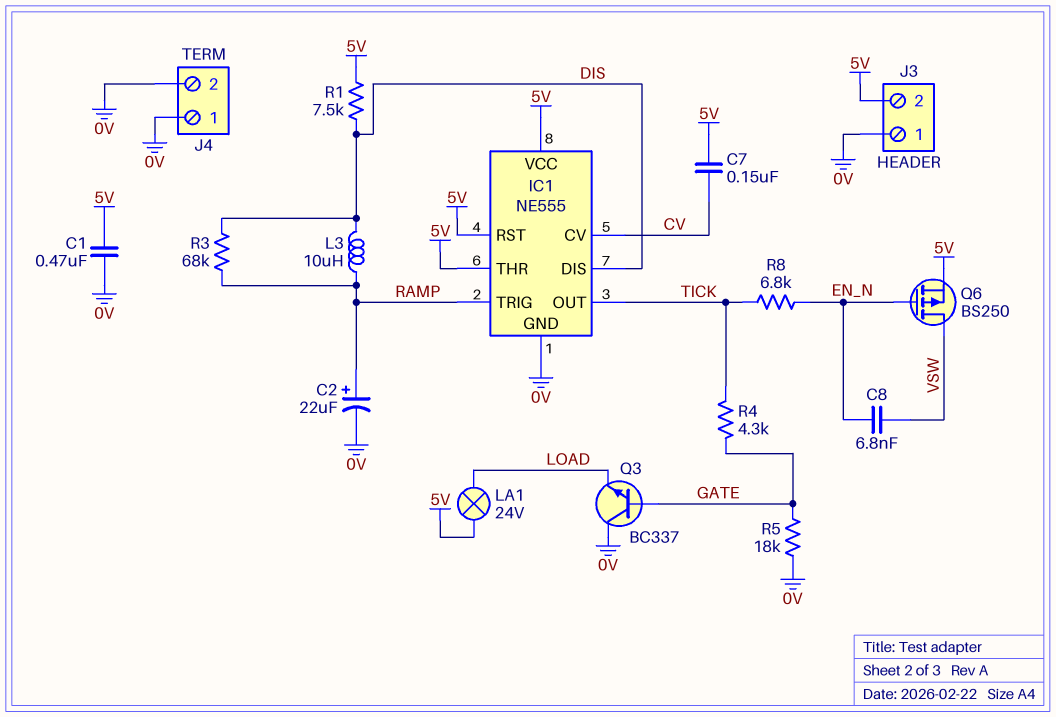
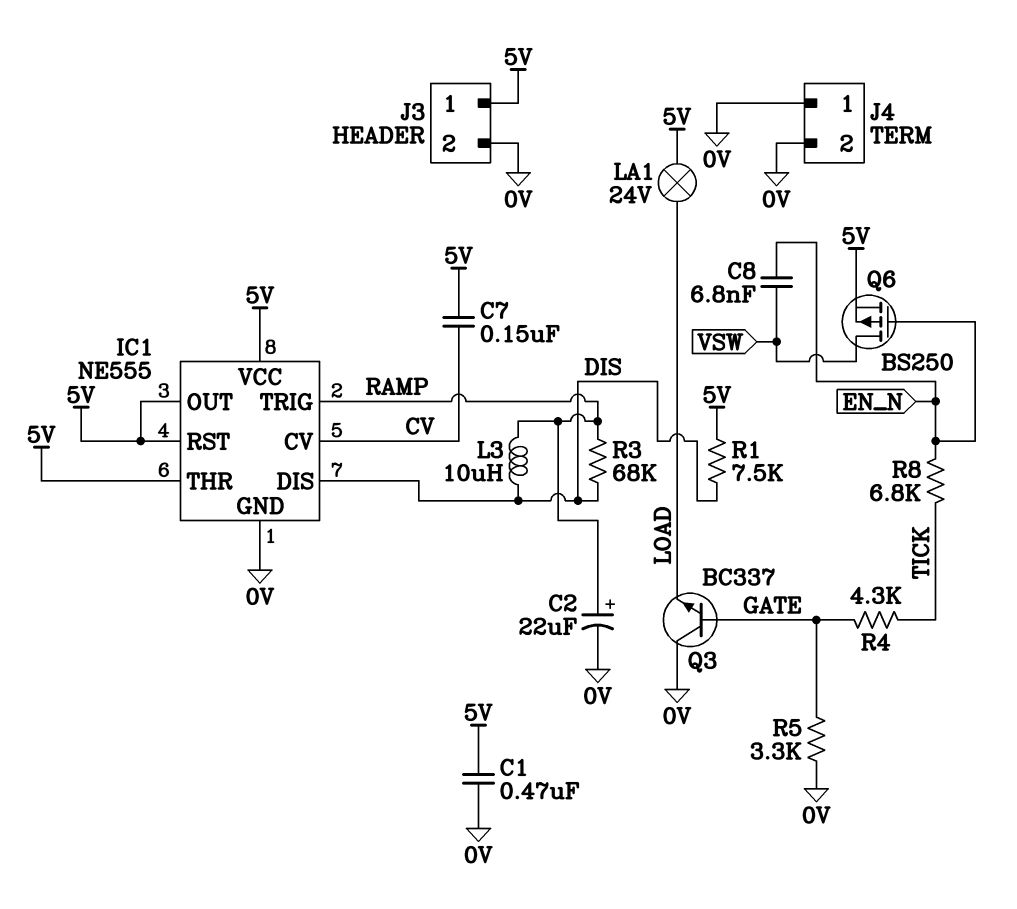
IC1 pin OUT: TICK -> 5V
J3 pin 1: 0V -> 5V
J3 pin 2: 5V -> 0V
R5: 18k (0V, GATE) -> 3.3k (0V, GATE)

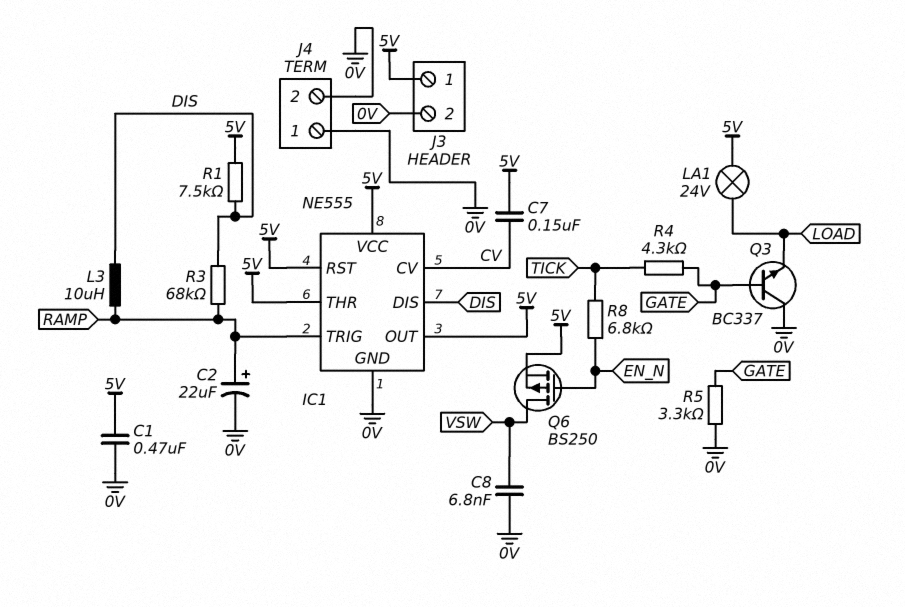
C8: 6.8nF (EN_N, VSW) -> 6.8nF (0V, VSW)

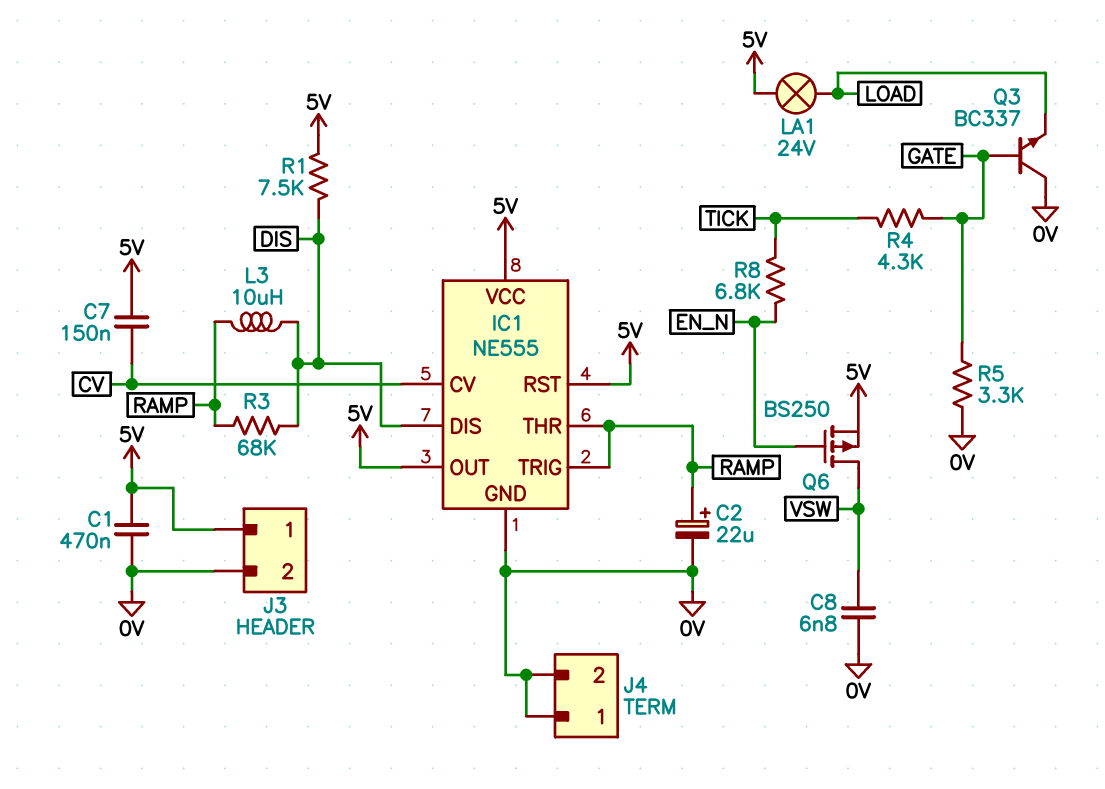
IC1 pin THR: 5V -> RAMP

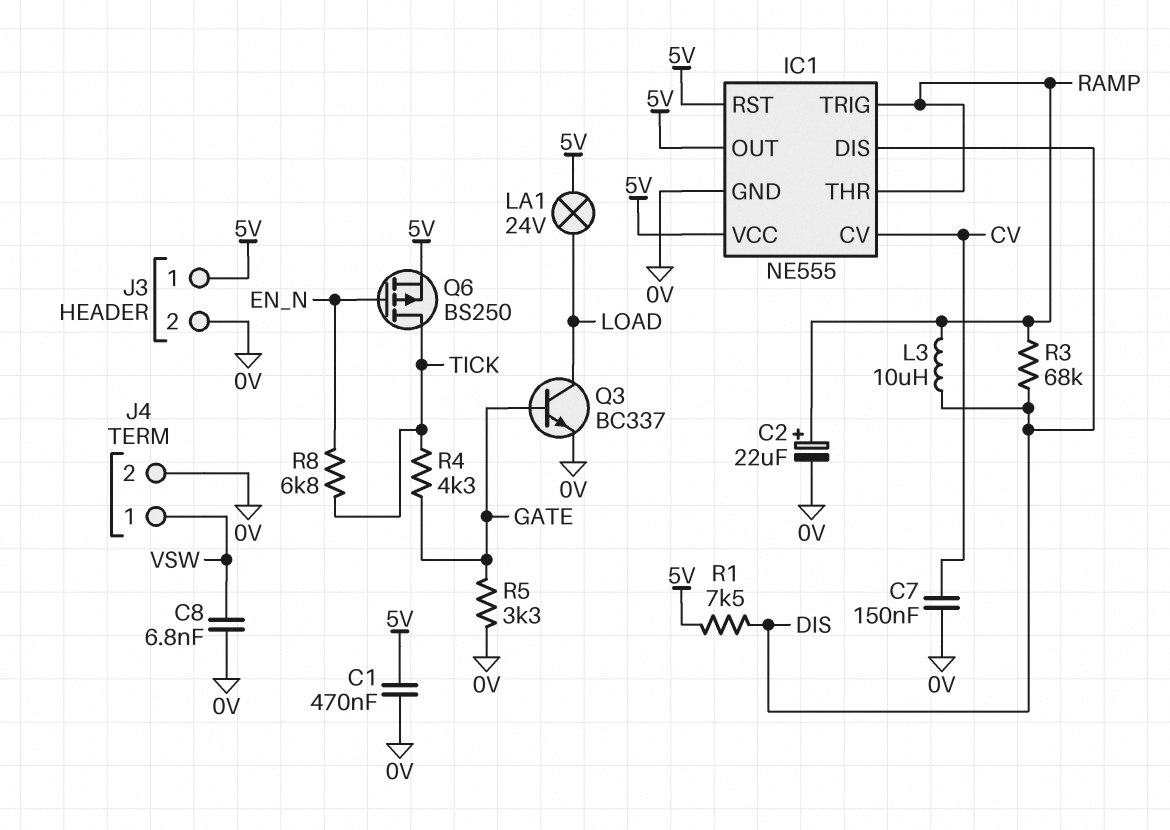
C7: 150nF (5V, CV) -> 150nF (0V, CV)
J4 pin 1: 0V -> VSW
Q3: NPN BC337 (B GATE, C 0V, E LOAD) -> NPN BC337 (B GATE, C LOAD, E 0V)
Q6: PMOS BS250 (G EN_N, D VSW, S 5V) -> PMOS BS250 (G EN_N, D TICK, S 5V)

